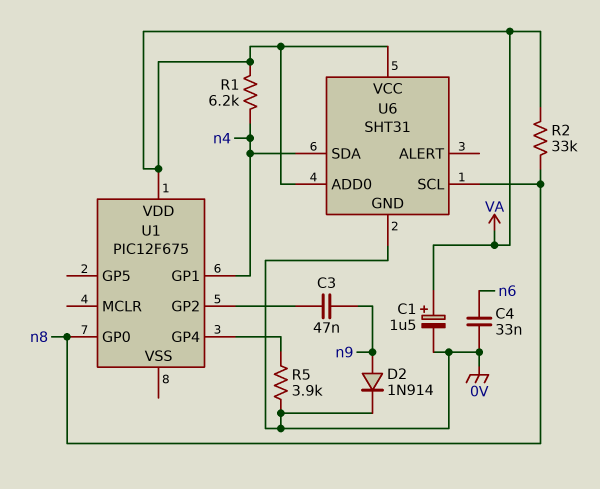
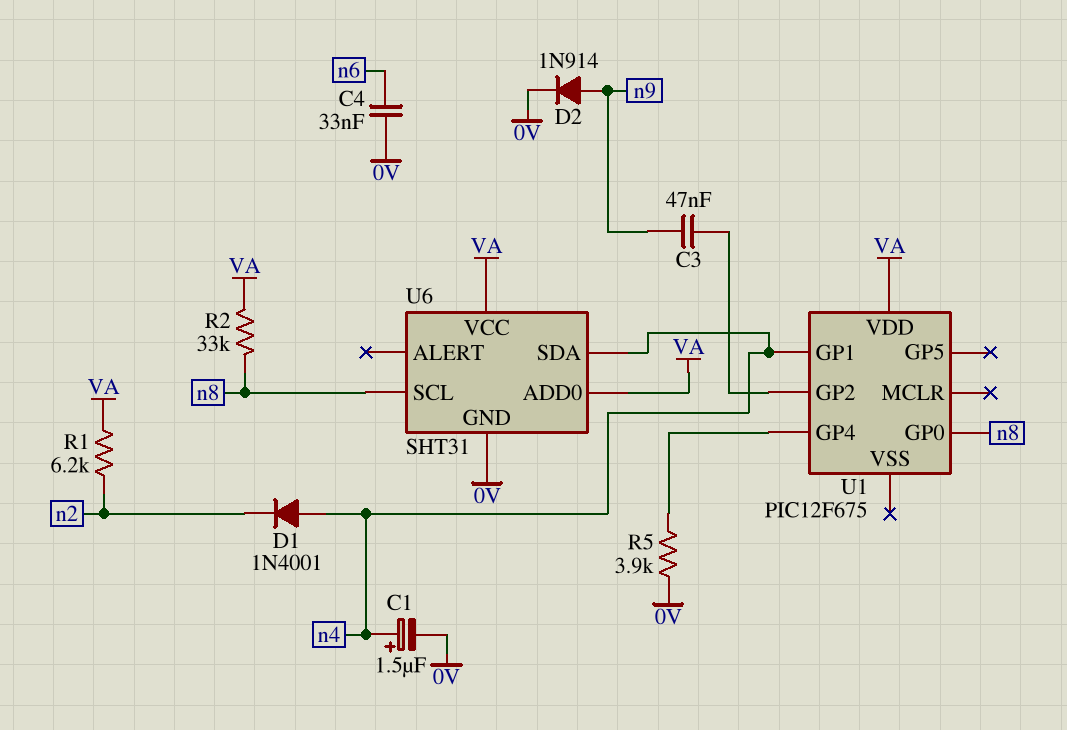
C1: 1.5uF (plus VA, minus 0V) -> 1.5uF (plus n4, minus 0V)
D1: none -> diode 1N4001 (A n4, K n2)
R1: 6.2k (VA, n4) -> 6.2k (VA, n2)

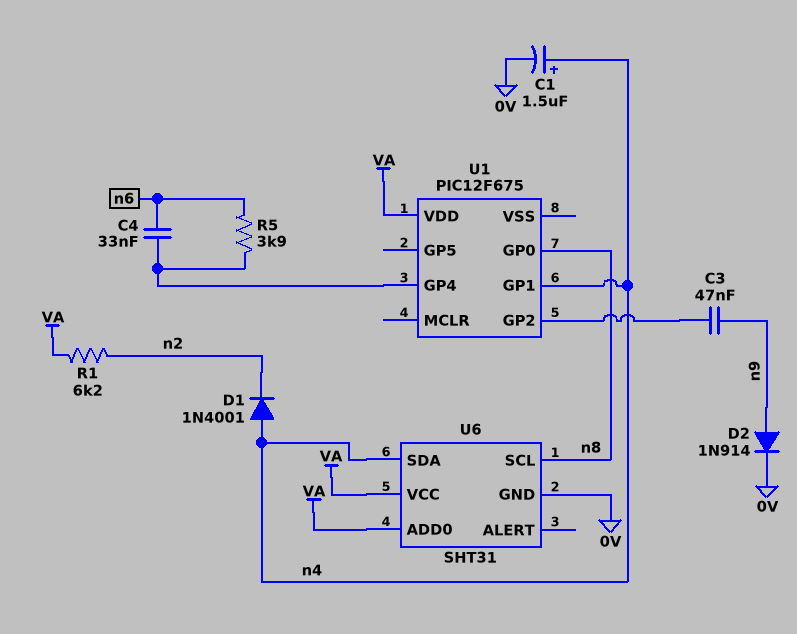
C4: 33nF (0V, n6) -> 33nF (U1/GP4, n6)
R2: 33k (VA, n8) -> none
R5: 3.9k (0V, U1/GP4) -> 3.9k (U1/GP4, n6)

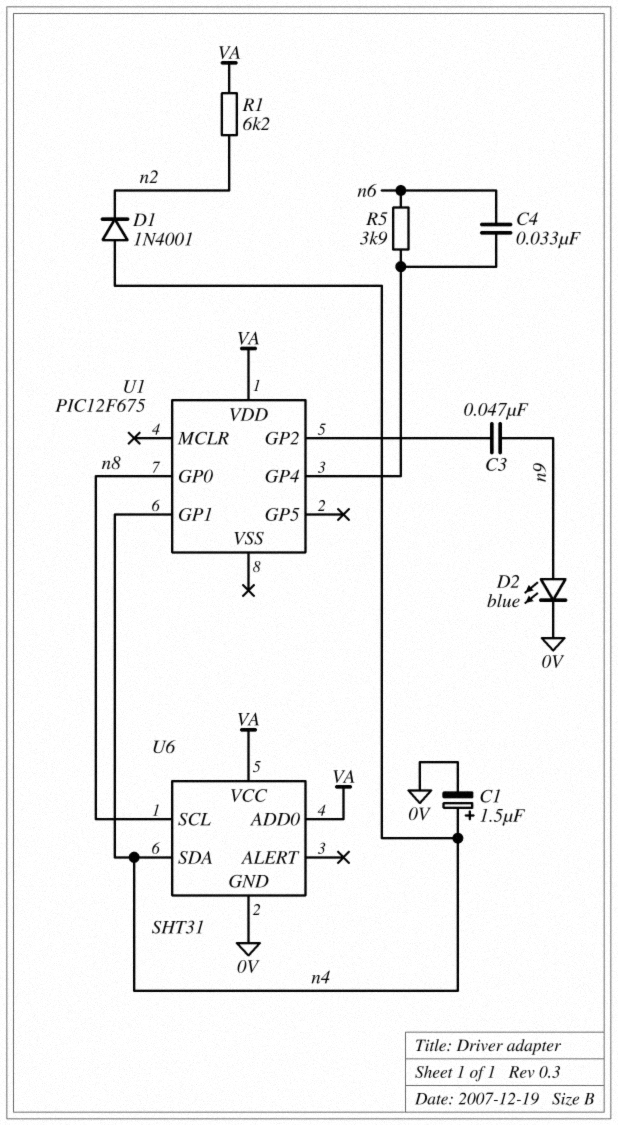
D2: diode 1N914 (A n9, K 0V) -> LED blue (A n9, K 0V)

